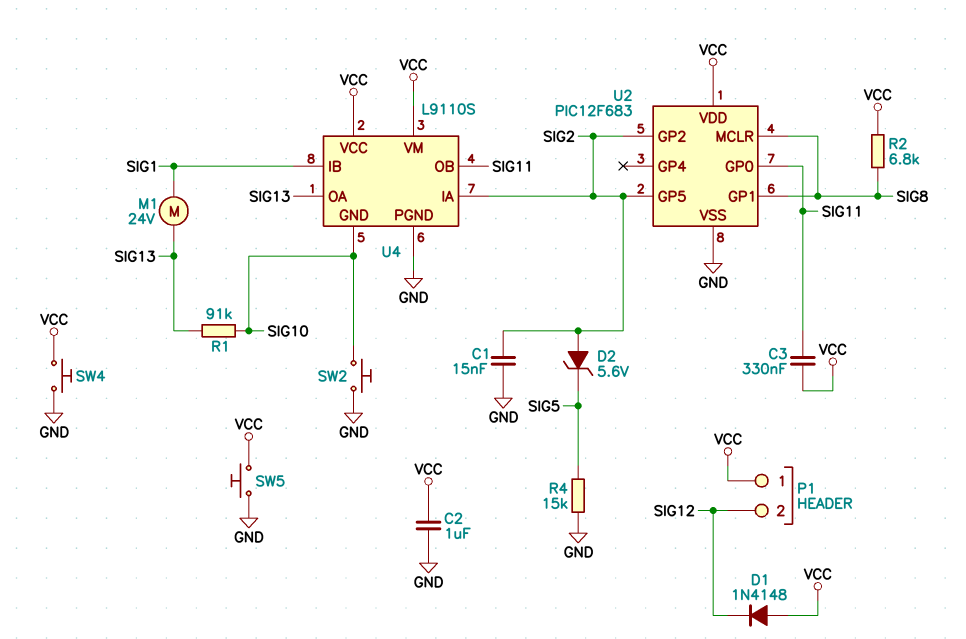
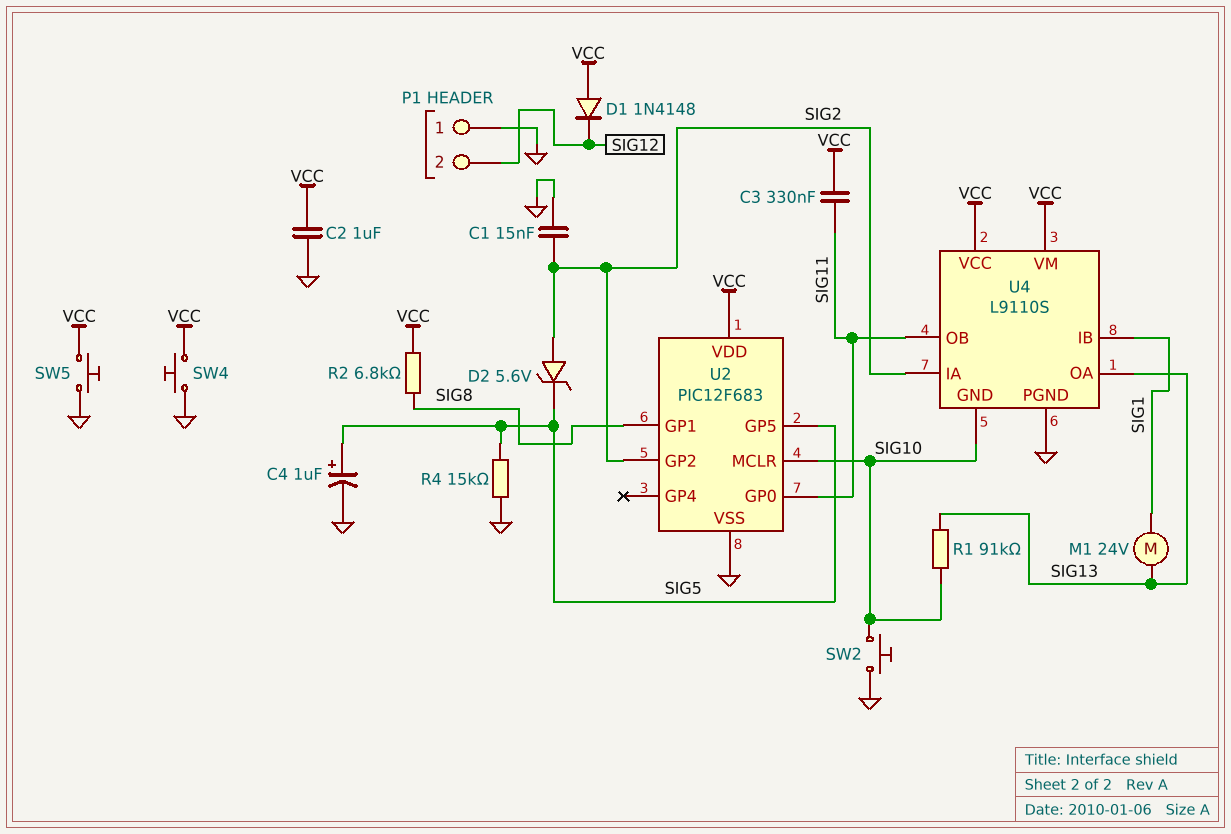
C4: none -> 1uF (plus SIG5, minus GND)
P1 pin 1: VCC -> GND
U2 pin GP5: SIG2 -> SIG5
U2 pin MCLR: SIG8 -> SIG10

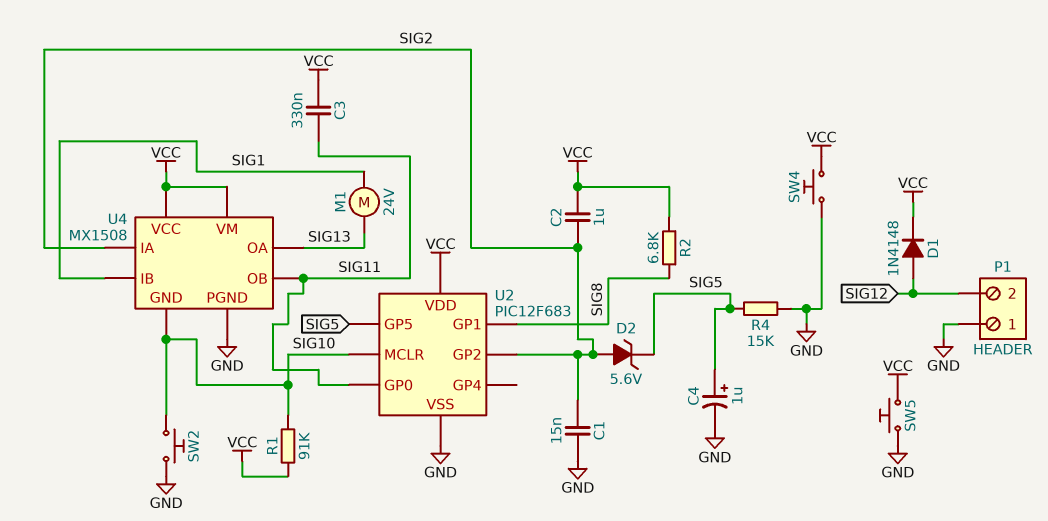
C2: 1uF (GND, VCC) -> 1uF (SIG2, VCC)
D1: diode 1N4148 (A VCC, K SIG12) -> diode 1N4148 (A SIG12, K VCC)
R1: 91k (SIG10, SIG13) -> 91k (SIG10, VCC)
U4: L9110S -> MX1508

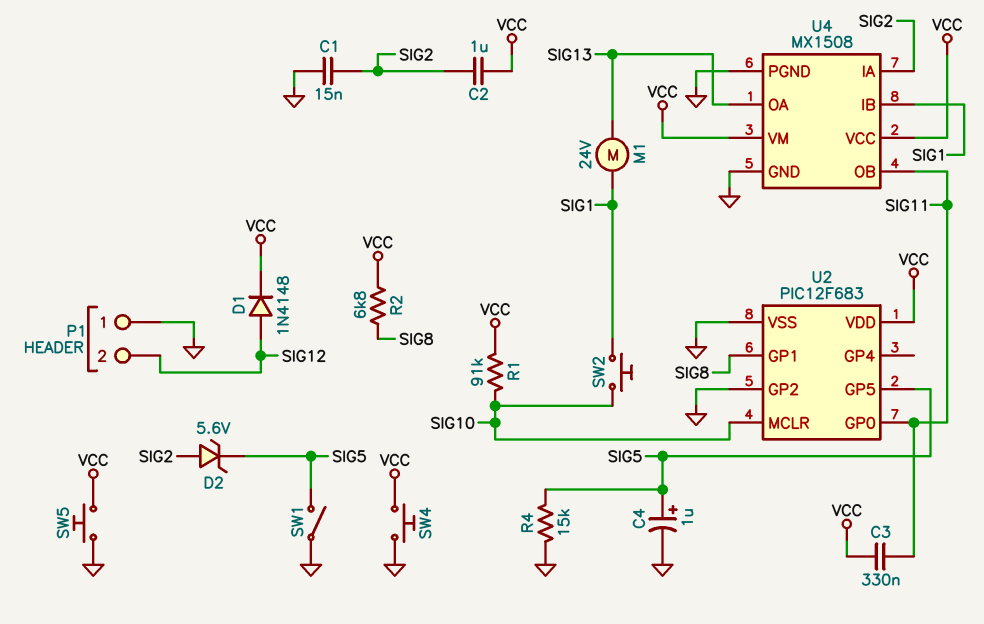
SW1: none -> switch (GND, SIG5)
SW2: button (GND, SIG10) -> button (SIG1, SIG10)
U2 pin GP2: SIG2 -> GND
U4 pin GND: SIG10 -> GND

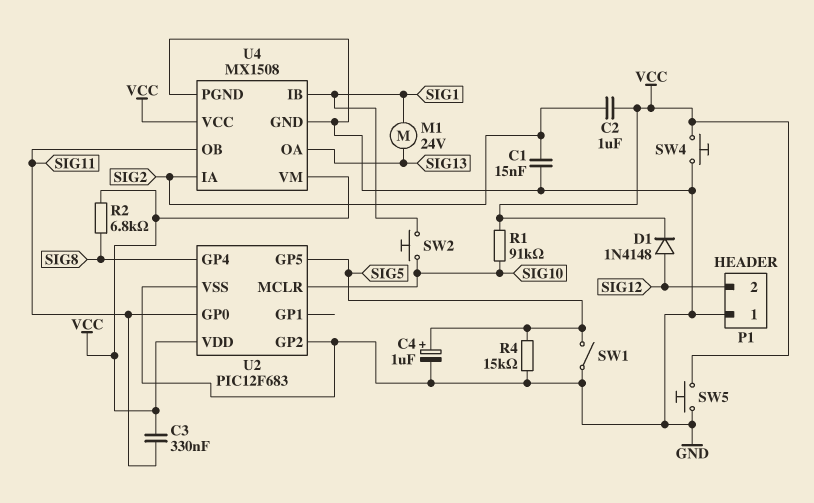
D2: zener 5.6V (A SIG2, K SIG5) -> none
U2 pin GP1: SIG8 -> none
U2 pin GP4: none -> SIG8

